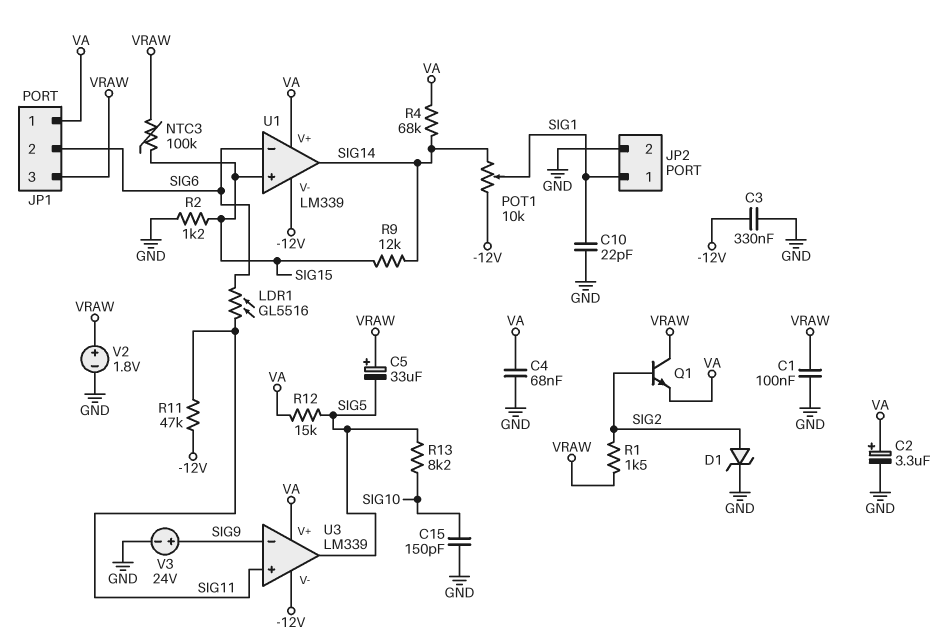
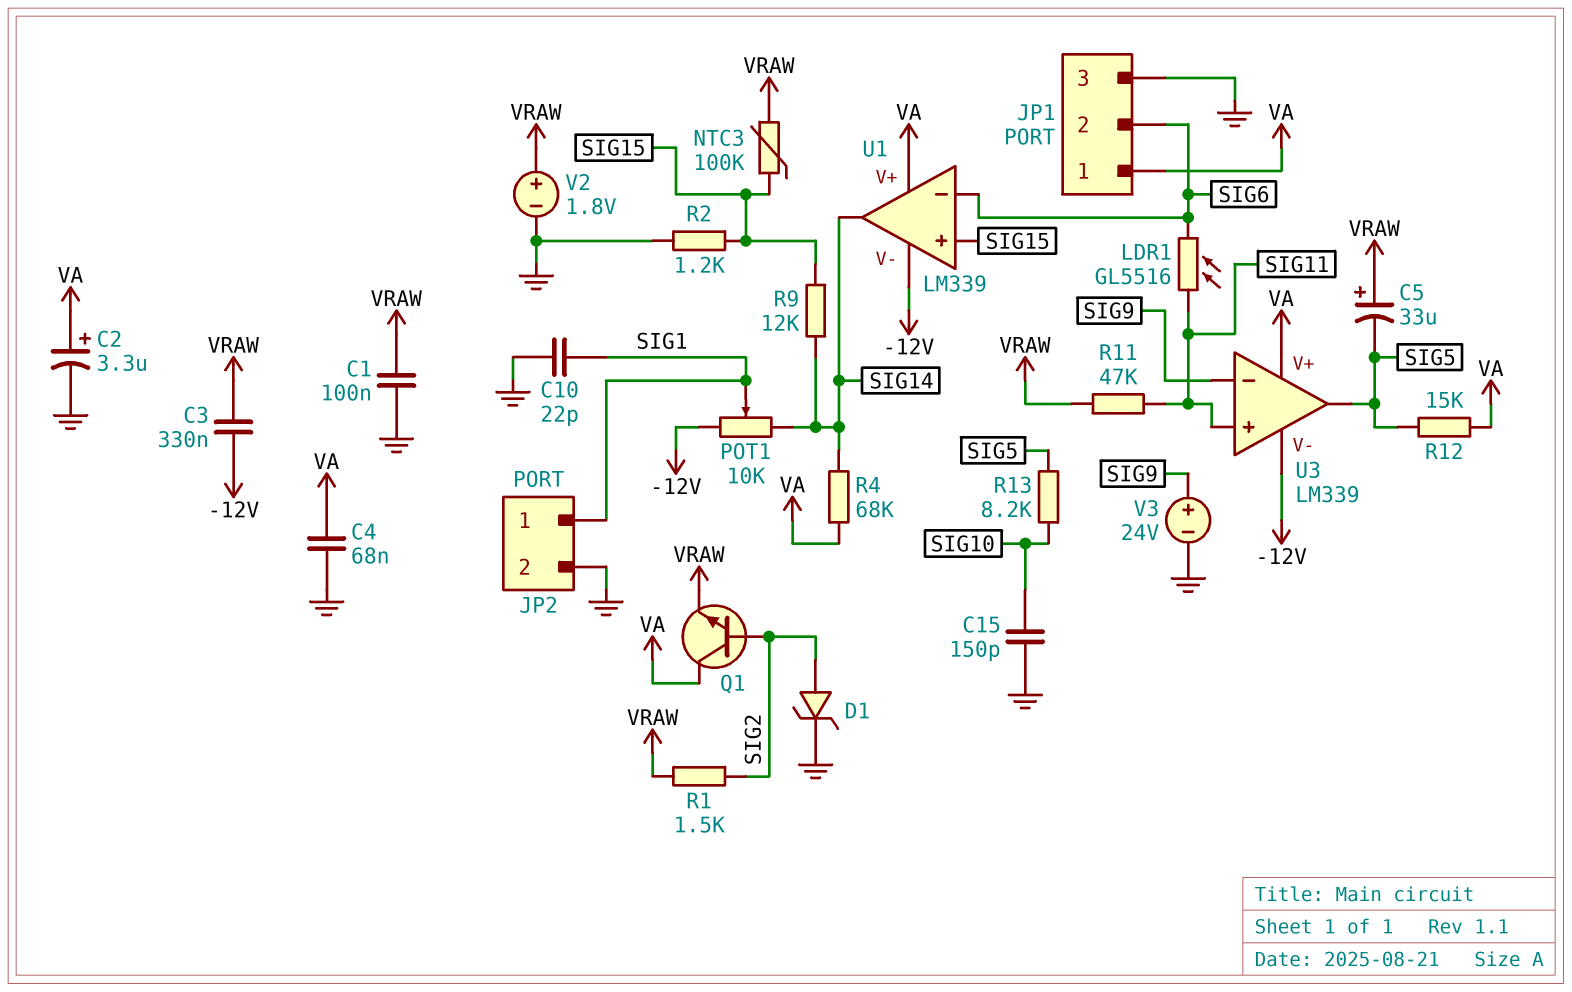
C3: 330nF (-12V, GND) -> 330nF (-12V, VRAW)
JP1 pin 3: VRAW -> GND
Q1: NPN (B SIG2, C VRAW, E VA) -> NPN (B SIG2, C VA, E VRAW)
R11: 47k (-12V, SIG11) -> 47k (SIG11, VRAW)

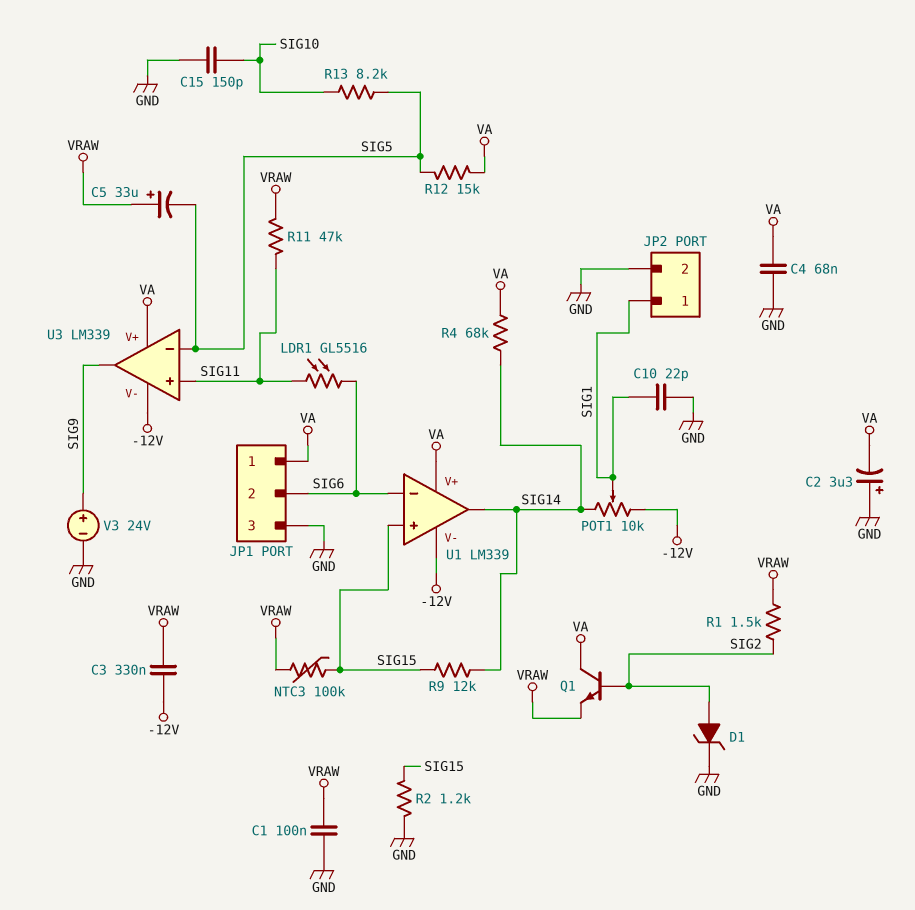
C2: 3.3uF (plus VA, minus GND) -> 3.3uF (plus GND, minus VA)
U3 pin in-: SIG9 -> SIG5
U3 pin out: SIG5 -> SIG9
V2: 1.8V (plus VRAW, minus GND) -> none

